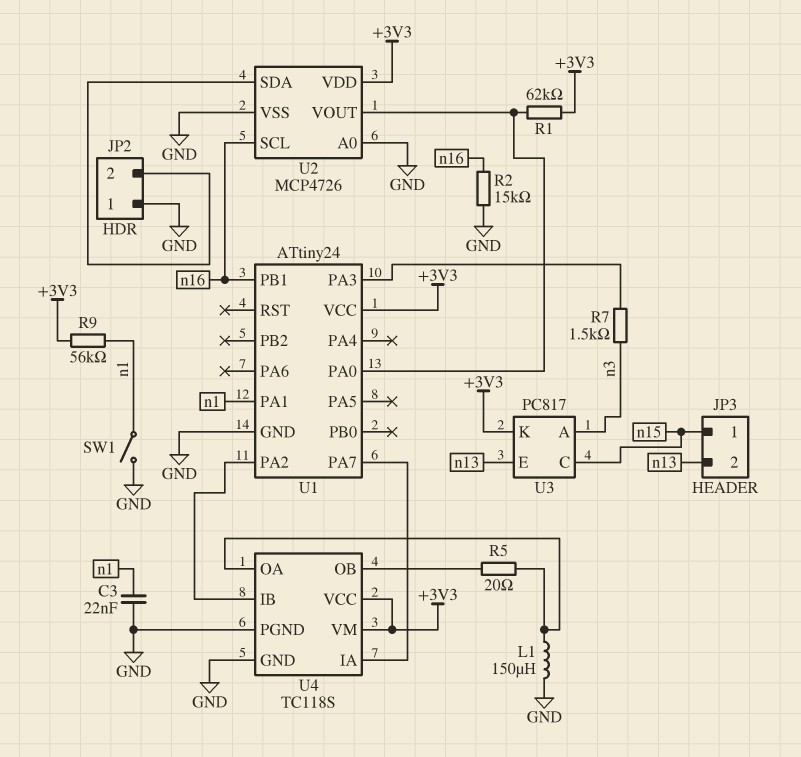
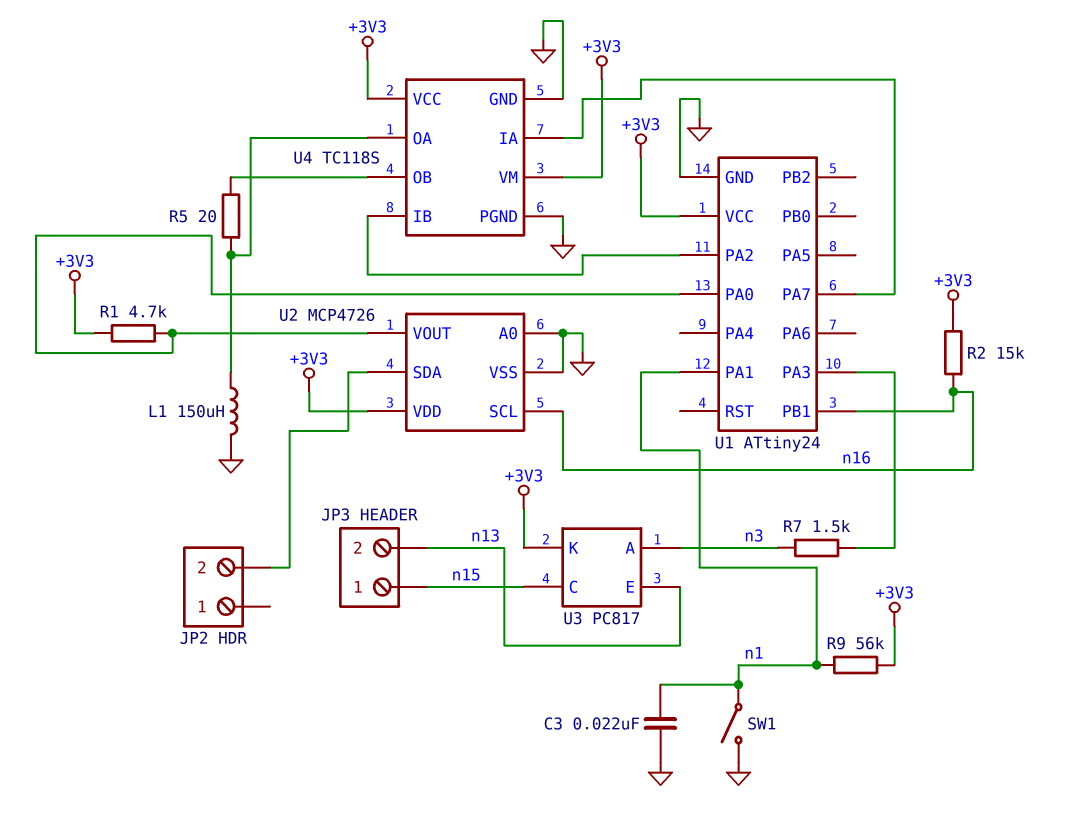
JP2 pin 1: GND -> none
R1: 62k (+3V3, U1/PA0) -> 4.7k (+3V3, U1/PA0)
R2: 15k (GND, n16) -> 15k (+3V3, n16)

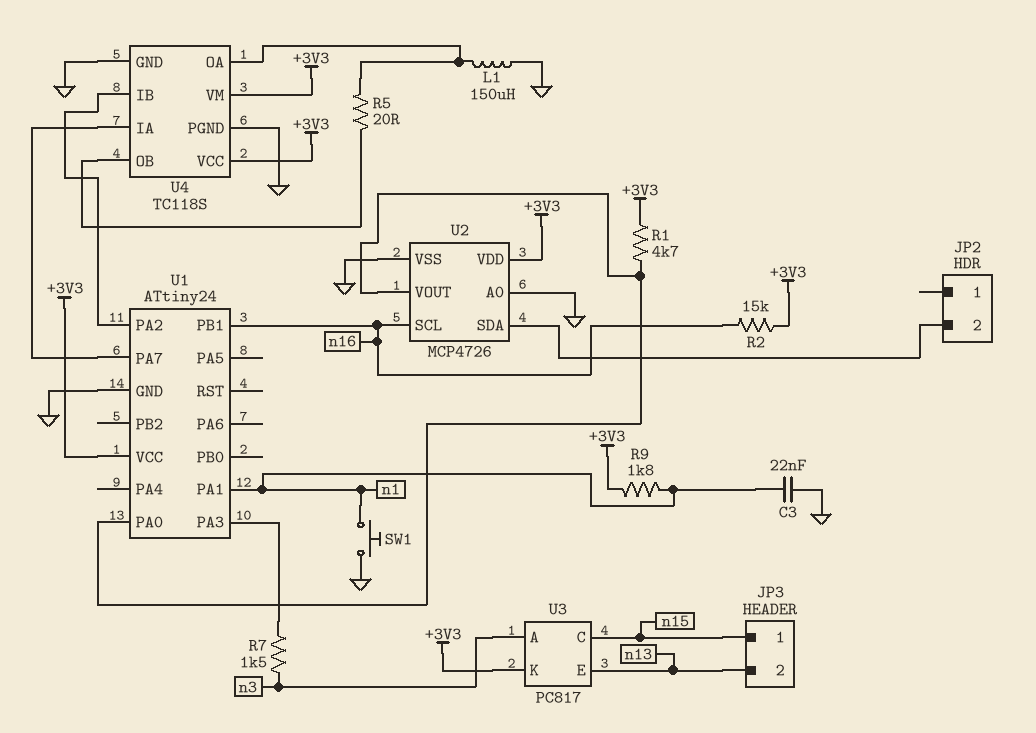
R9: 56k (+3V3, n1) -> 1.8k (+3V3, n1)
SW1: switch (GND, n1) -> button (GND, n1)

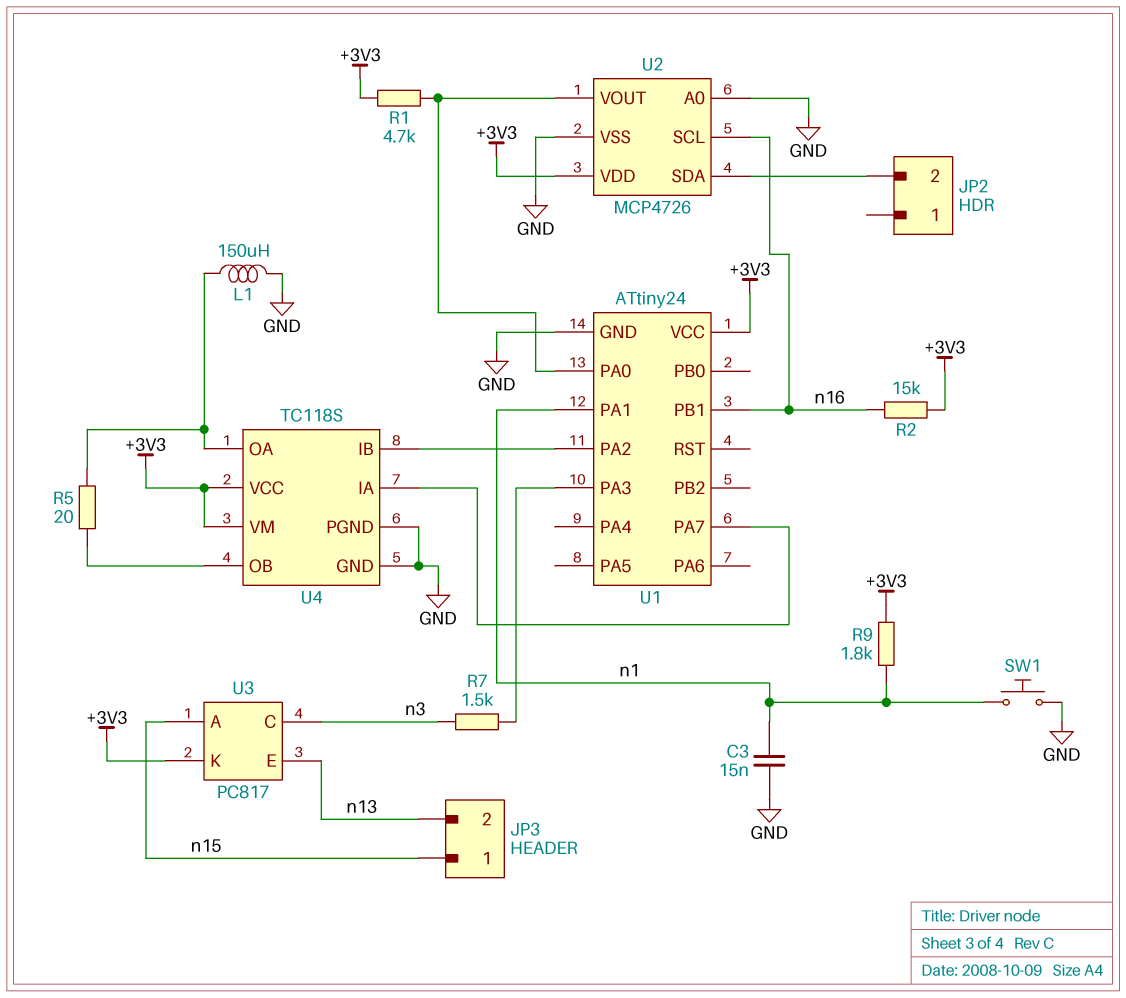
C3: 22nF (GND, n1) -> 15nF (GND, n1)
U3 pin A: n3 -> n15
U3 pin C: n15 -> n3

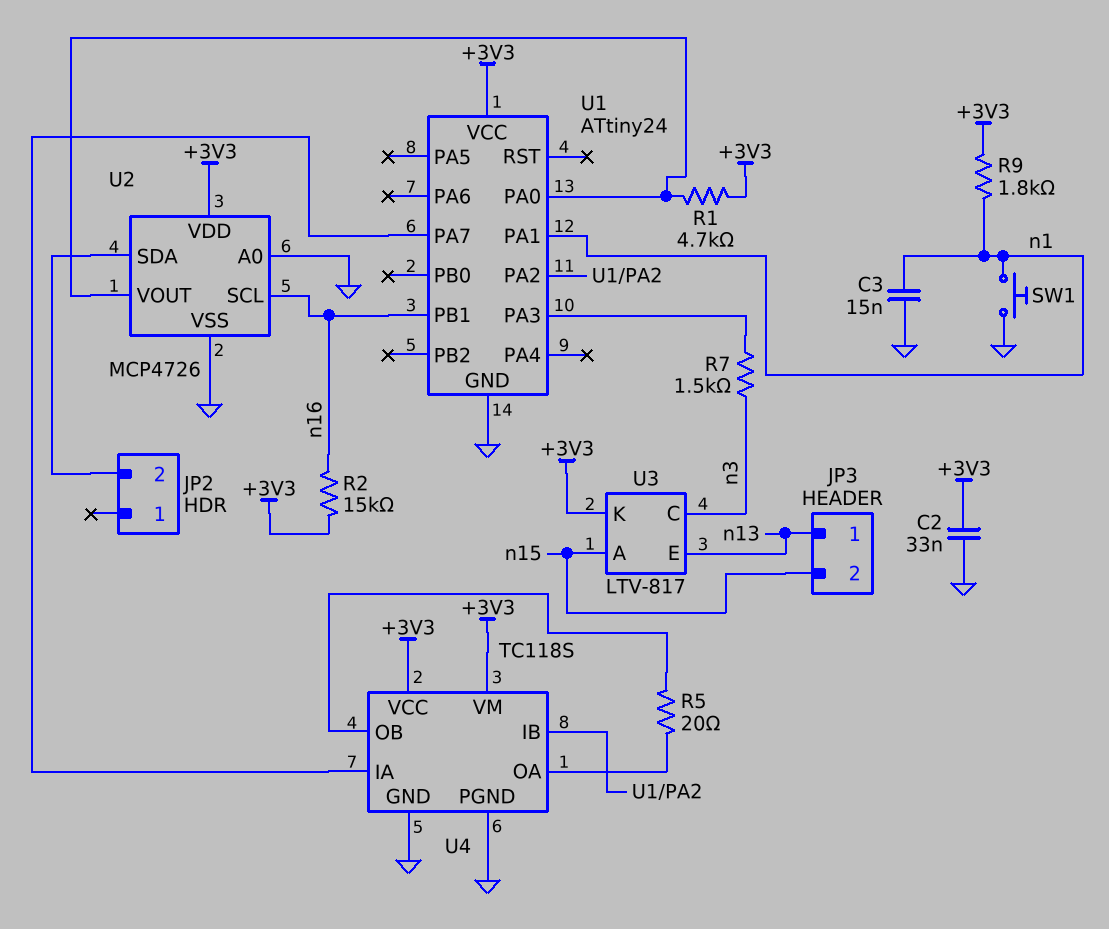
C2: none -> 33nF (+3V3, GND)
JP3 pin 1: n15 -> n13
JP3 pin 2: n13 -> n15
L1: 150uH (GND, U4/OA) -> none
U3: PC817 -> LTV-817

